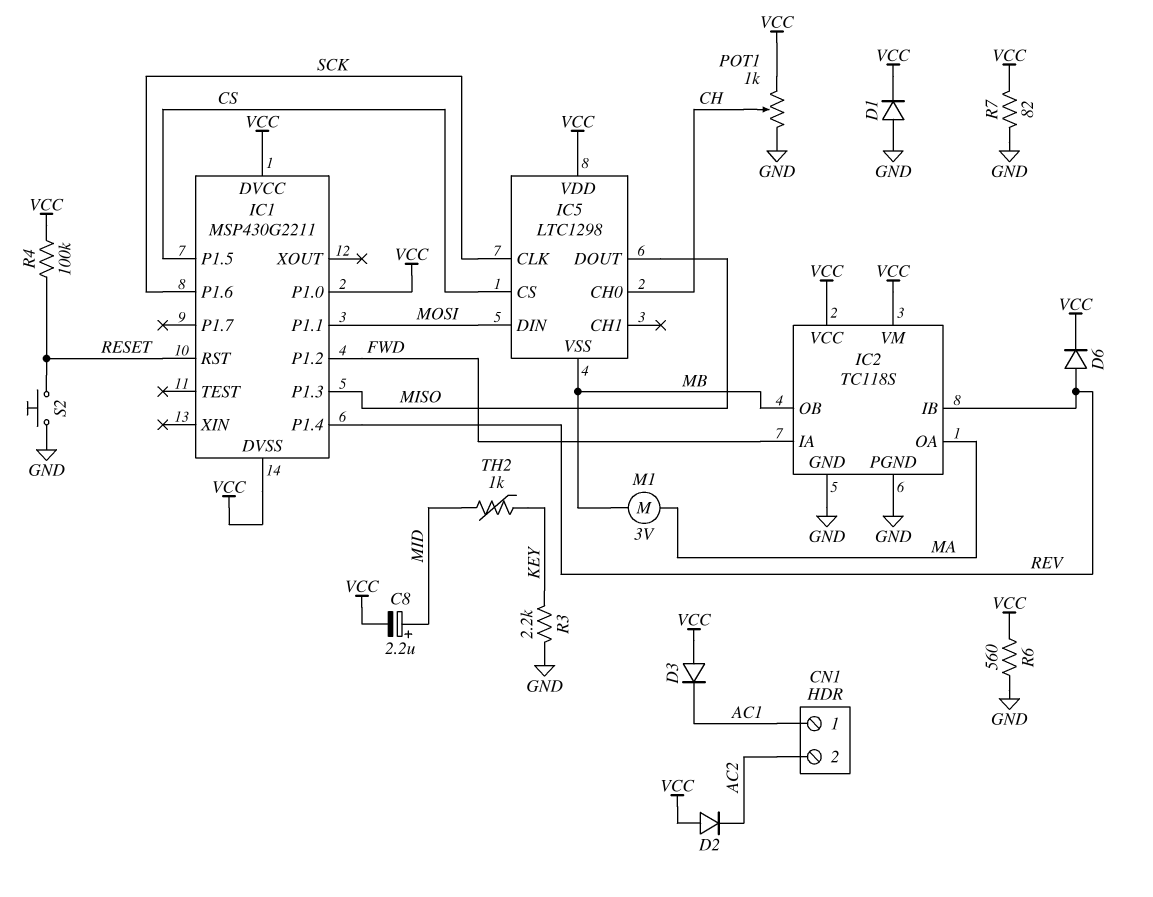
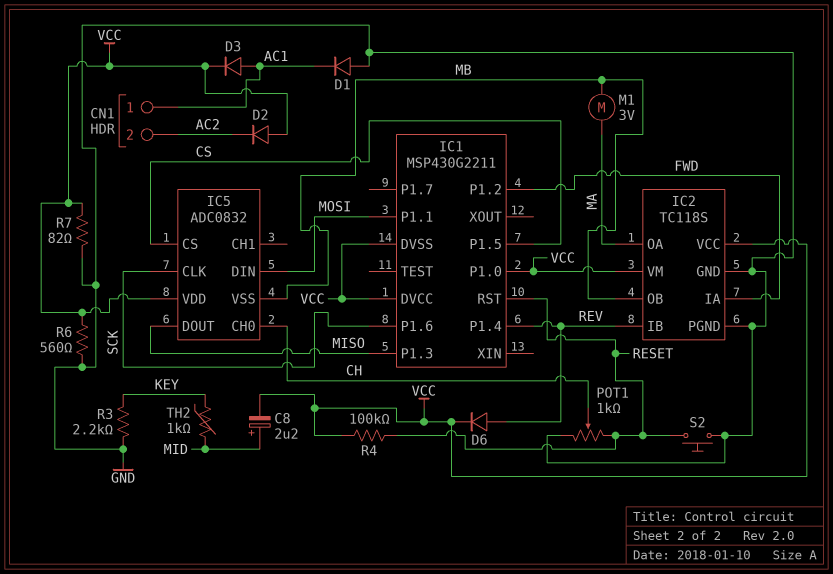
D1: diode (A GND, K VCC) -> diode (A GND, K AC1)
D3: diode (A VCC, K AC1) -> diode (A AC1, K VCC)
IC5: LTC1298 -> ADC0832
POT1: 1k (GND, VCC, wiper CH) -> 1k (GND, RESET, wiper CH)

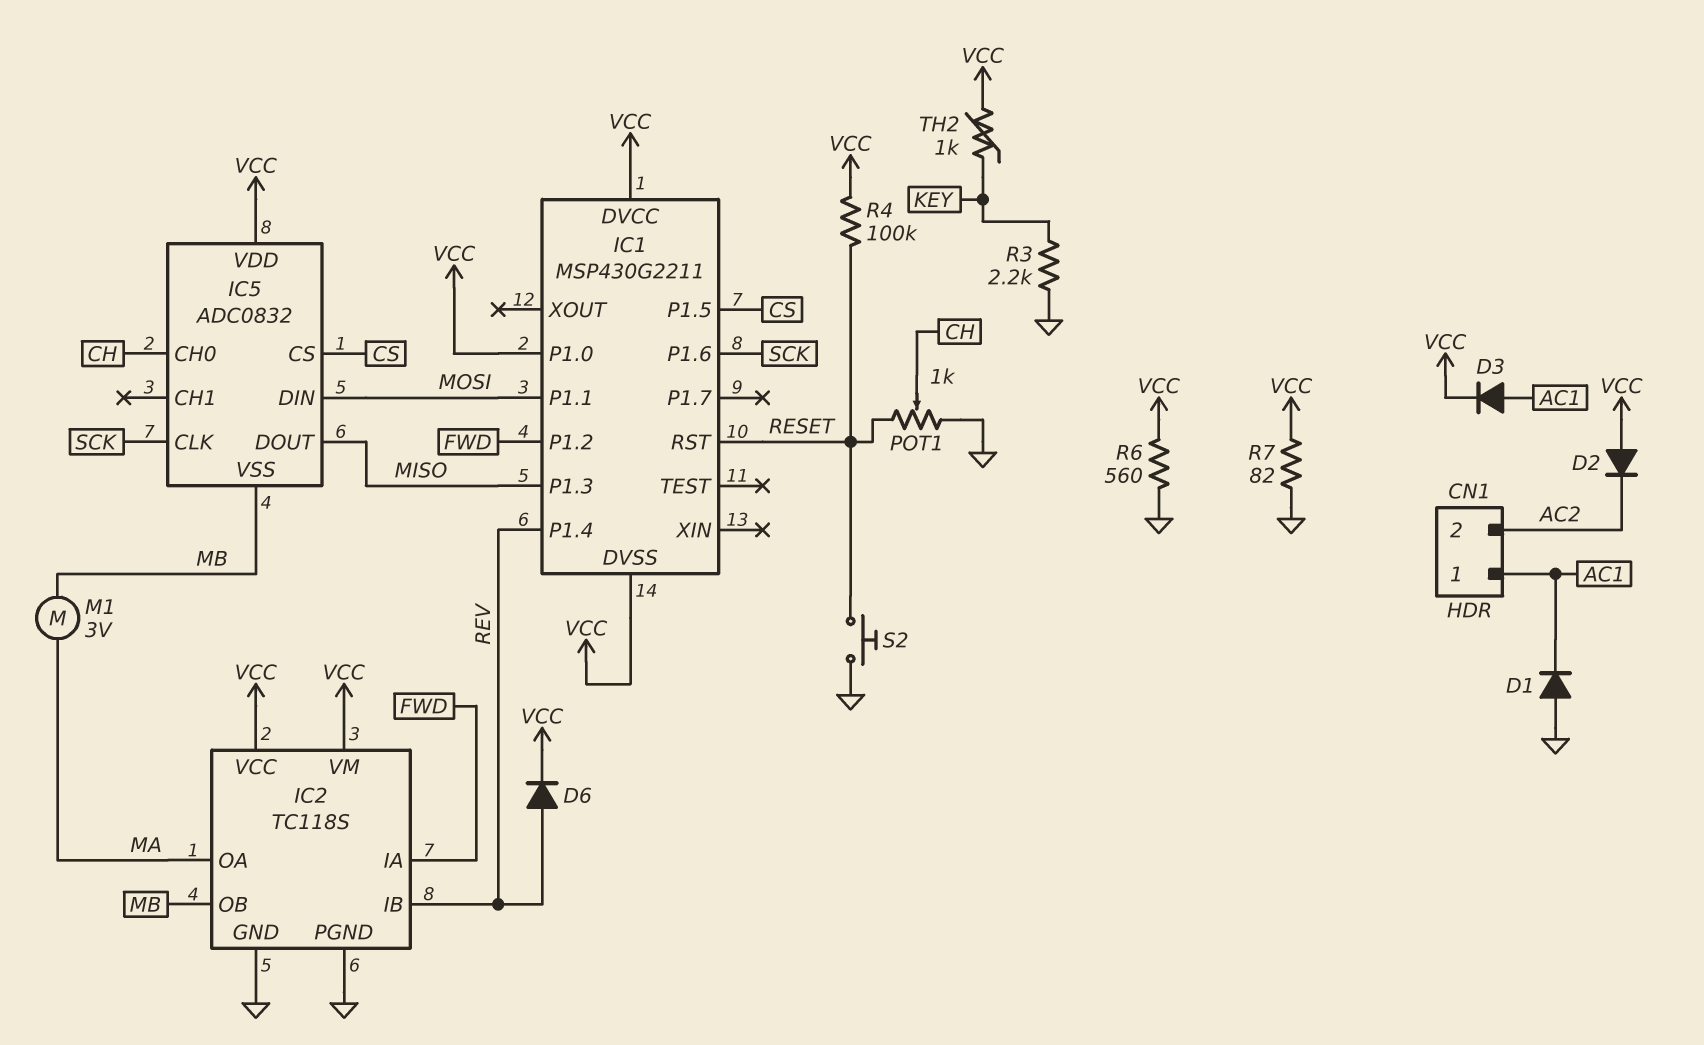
C8: 2.2uF (plus MID, minus VCC) -> none
TH2: 1k (KEY, MID) -> 1k (KEY, VCC)

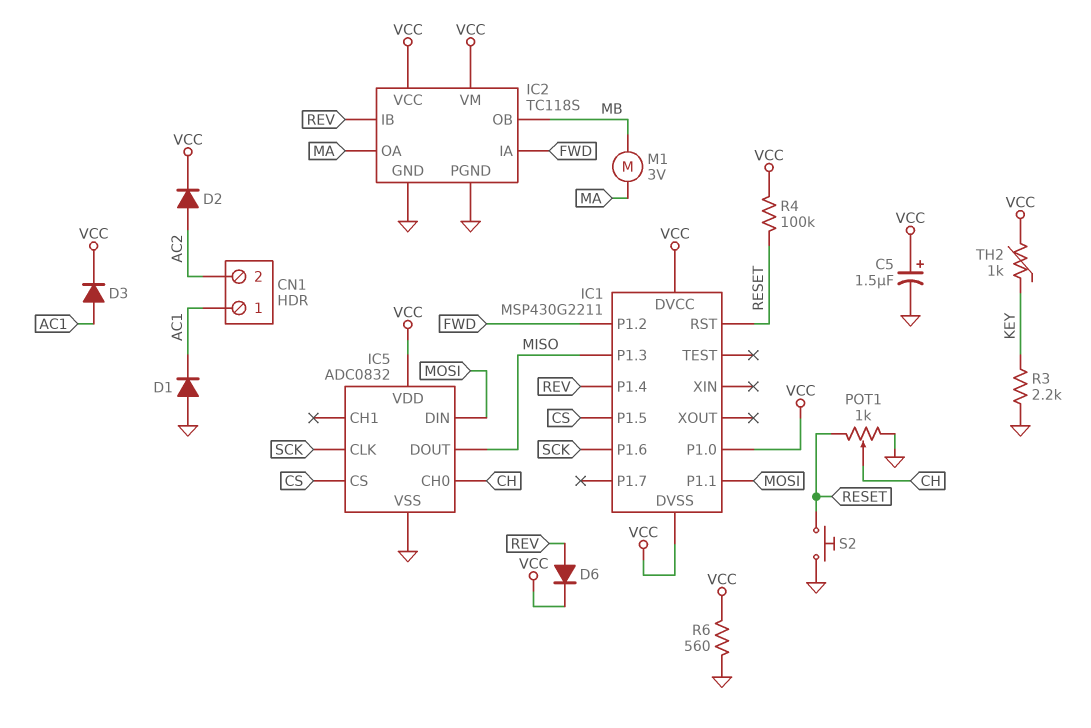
C5: none -> 1.5uF (plus VCC, minus GND)
D2: diode (A VCC, K AC2) -> diode (A AC2, K VCC)
IC5 pin VSS: MB -> GND
R7: 82 (GND, VCC) -> none

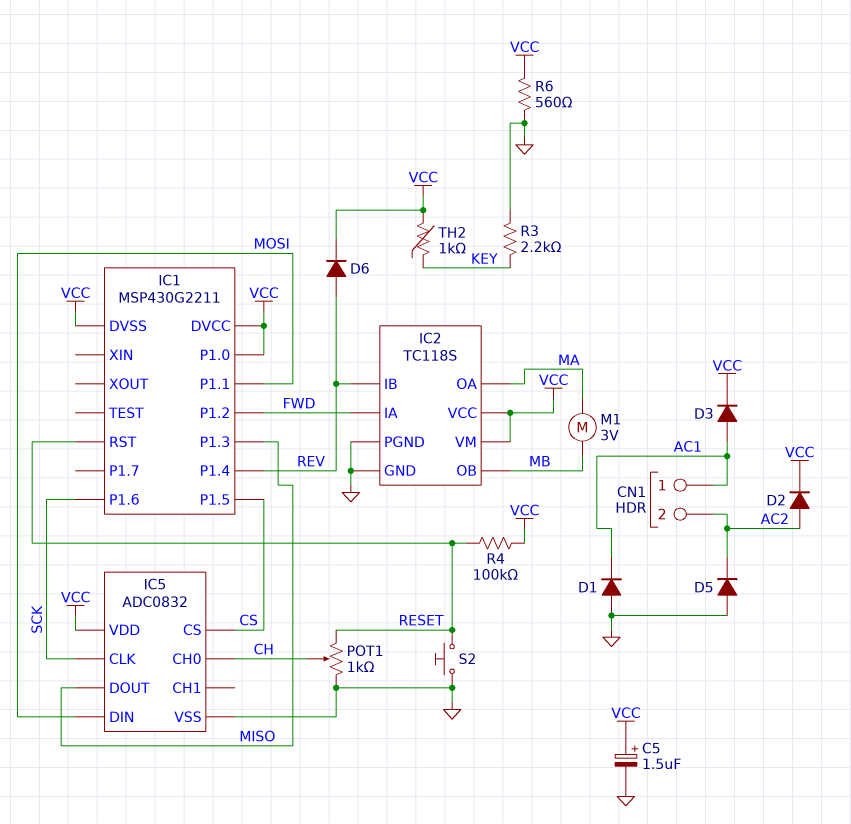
D5: none -> diode (A GND, K AC2)

